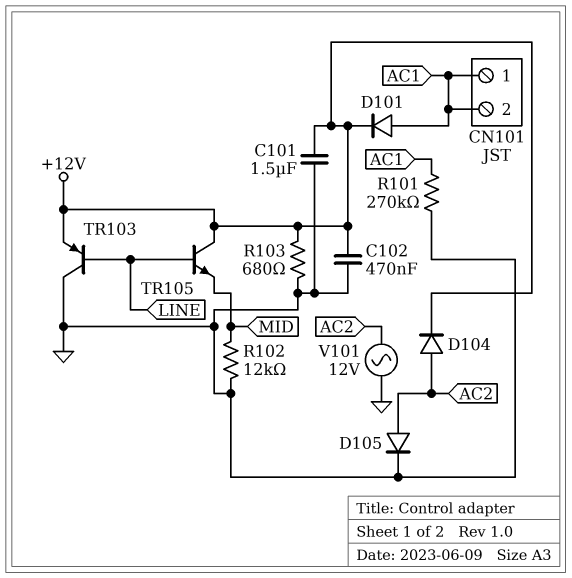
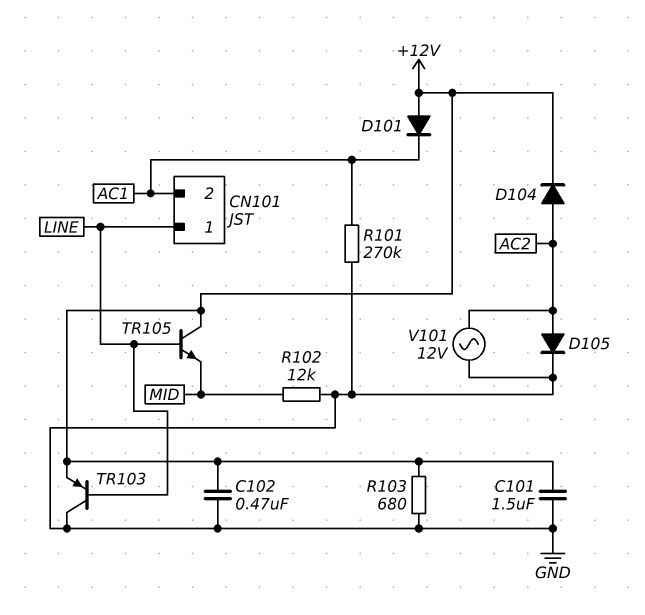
CN101 pin 1: AC1 -> LINE
D101: diode (A AC1, K +12V) -> diode (A +12V, K AC1)

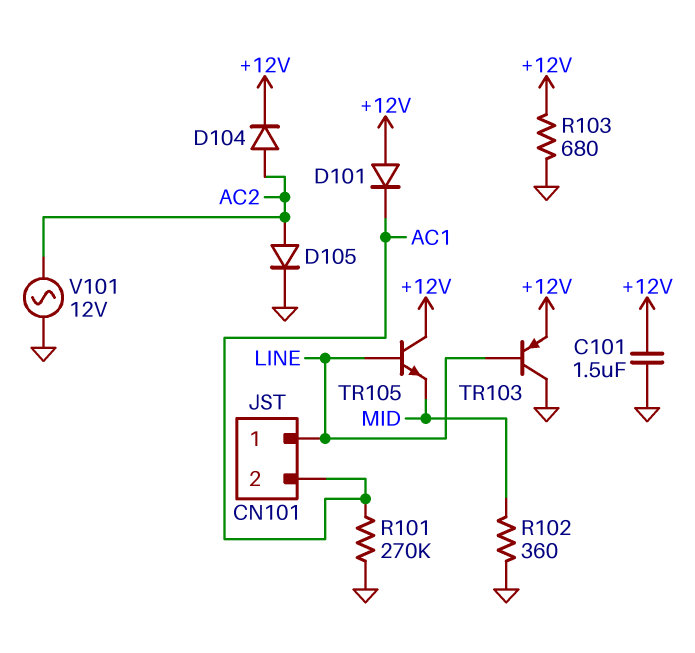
C102: 470nF (+12V, GND) -> none
R102: 12k (GND, MID) -> 360 (GND, MID)

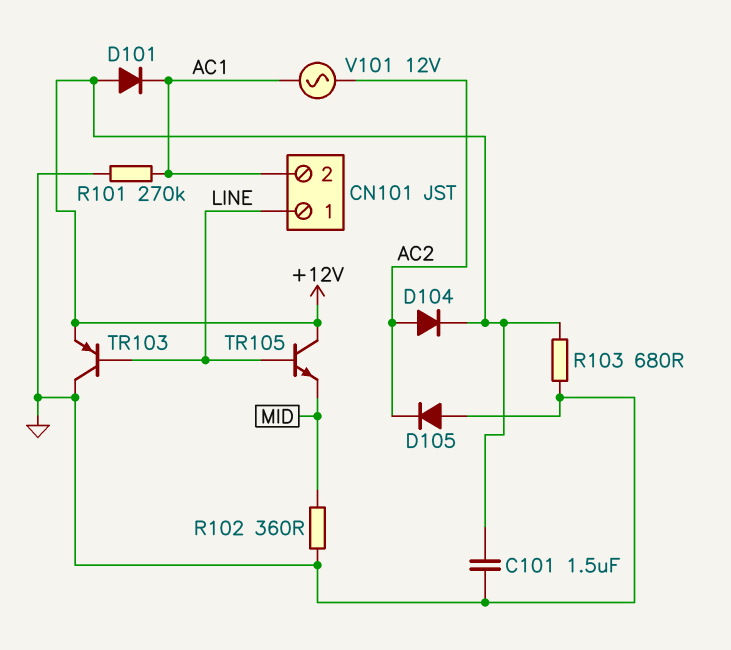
D105: diode (A AC2, K GND) -> diode (A GND, K AC2)
V101: AC 12V (AC2, GND) -> AC 12V (AC1, AC2)

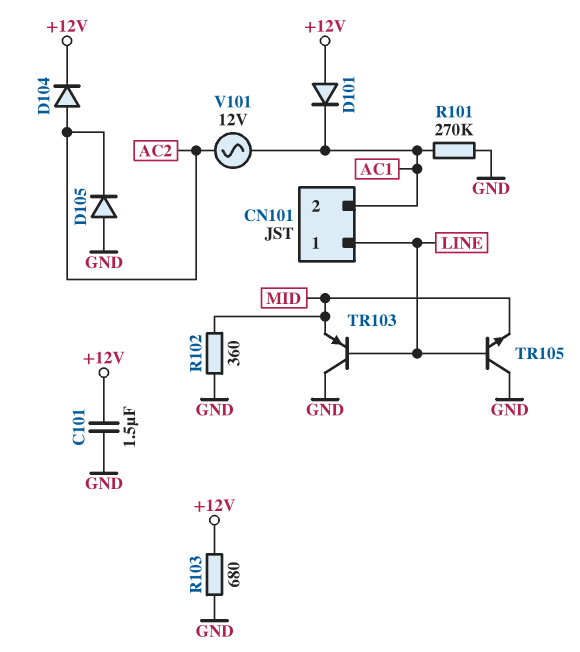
TR103: PNP (B LINE, C GND, E +12V) -> PNP (B LINE, C GND, E MID)
TR105: NPN (B LINE, C +12V, E MID) -> NPN (B LINE, C GND, E MID)

